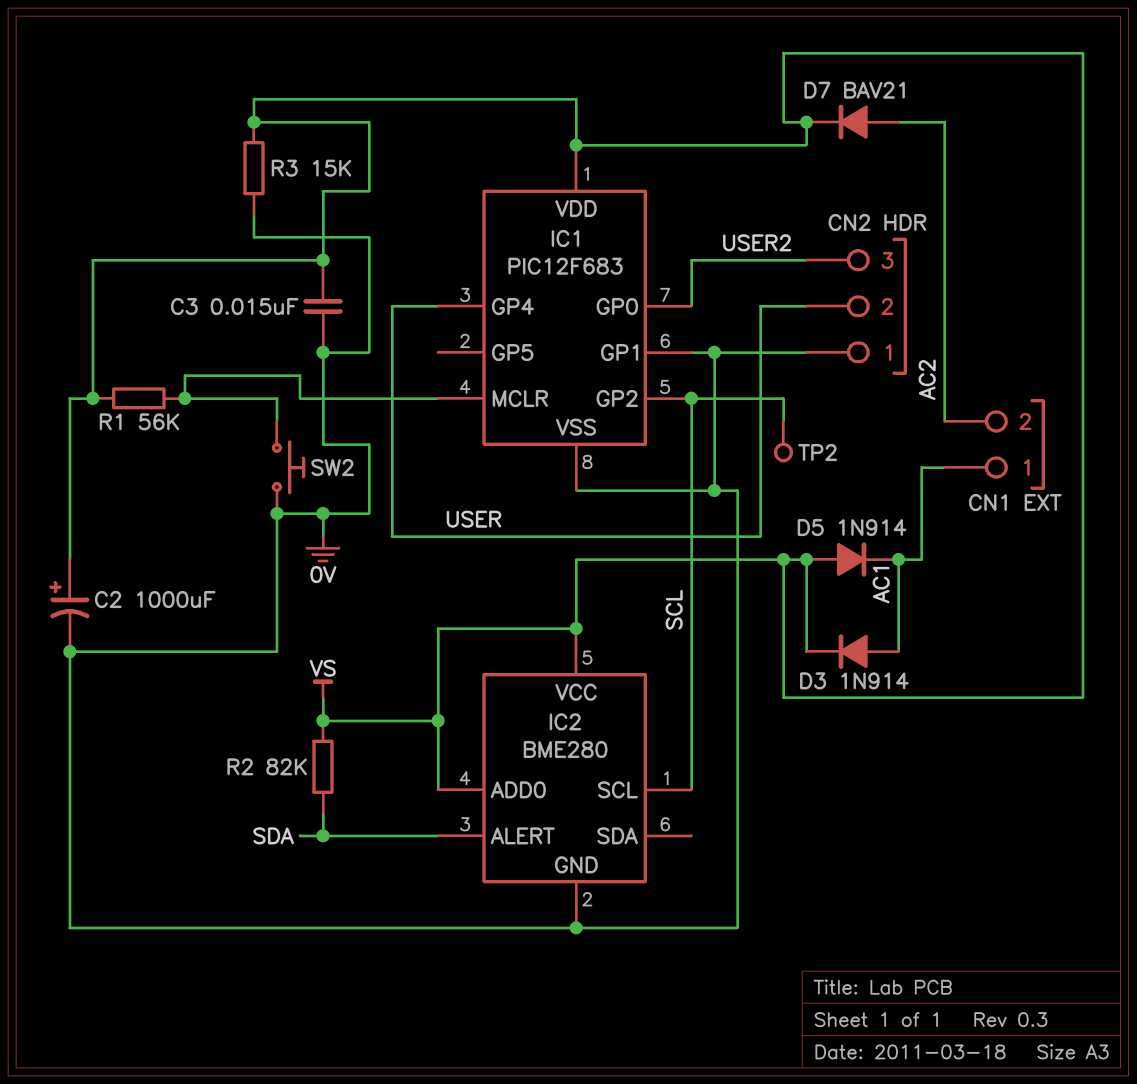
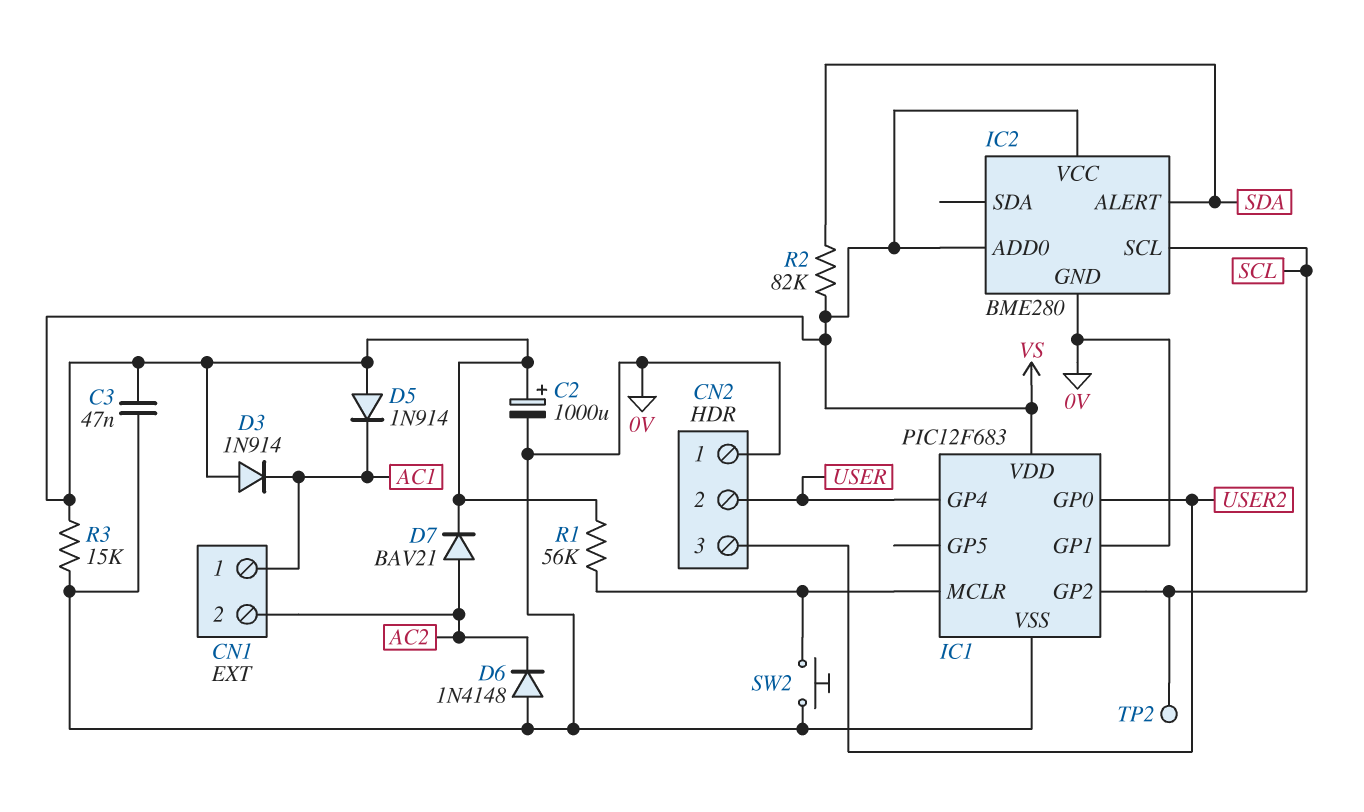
C3: 15nF (0V, VS) -> 47nF (0V, VS)
D3: diode 1N914 (A AC1, K VS) -> diode 1N914 (A VS, K AC1)
D6: none -> diode 1N4148 (A 0V, K AC2)

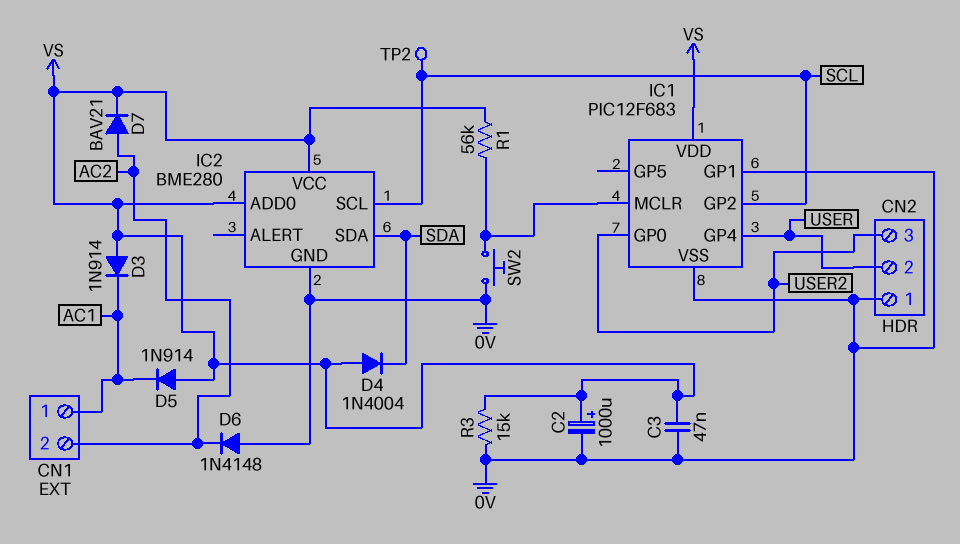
D4: none -> diode 1N4004 (A VS, K SDA)
IC2 pin ALERT: SDA -> none
IC2 pin SDA: none -> SDA
R2: 82k (SDA, VS) -> none

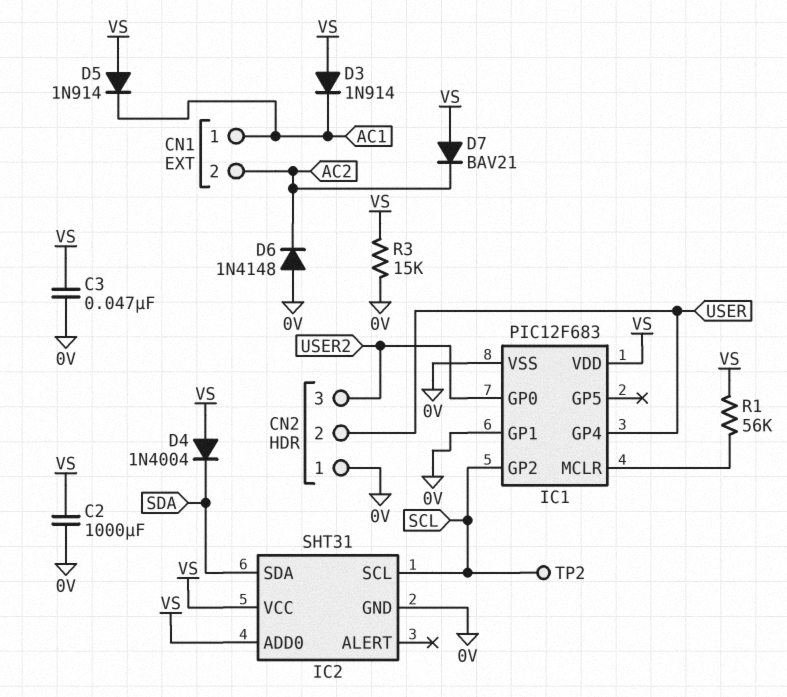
C2: 1000uF (plus VS, minus 0V) -> 1000uF (0V, VS)
D7: diode BAV21 (A AC2, K VS) -> diode BAV21 (A VS, K AC2)
IC2: BME280 -> SHT31
SW2: button (0V, IC1/MCLR) -> none

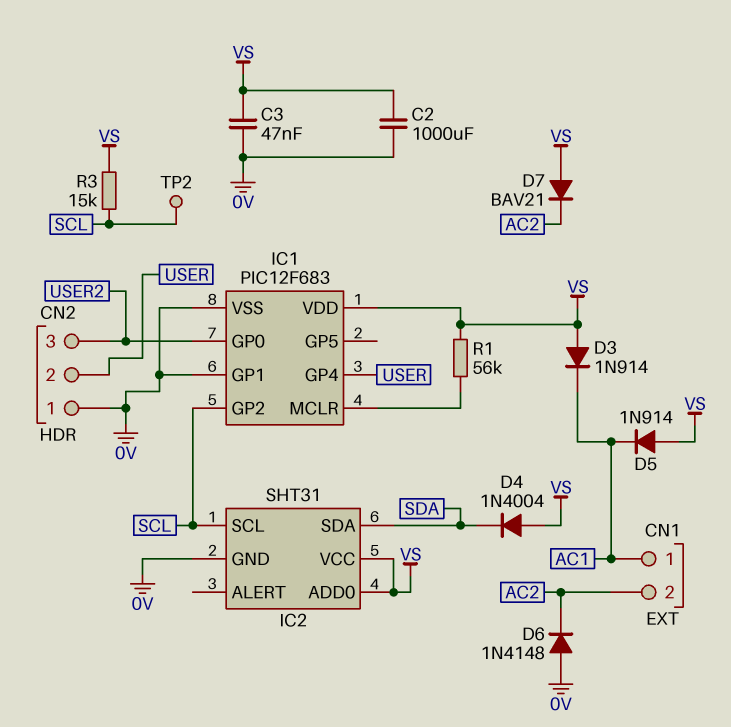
R3: 15k (0V, VS) -> 15k (SCL, VS)

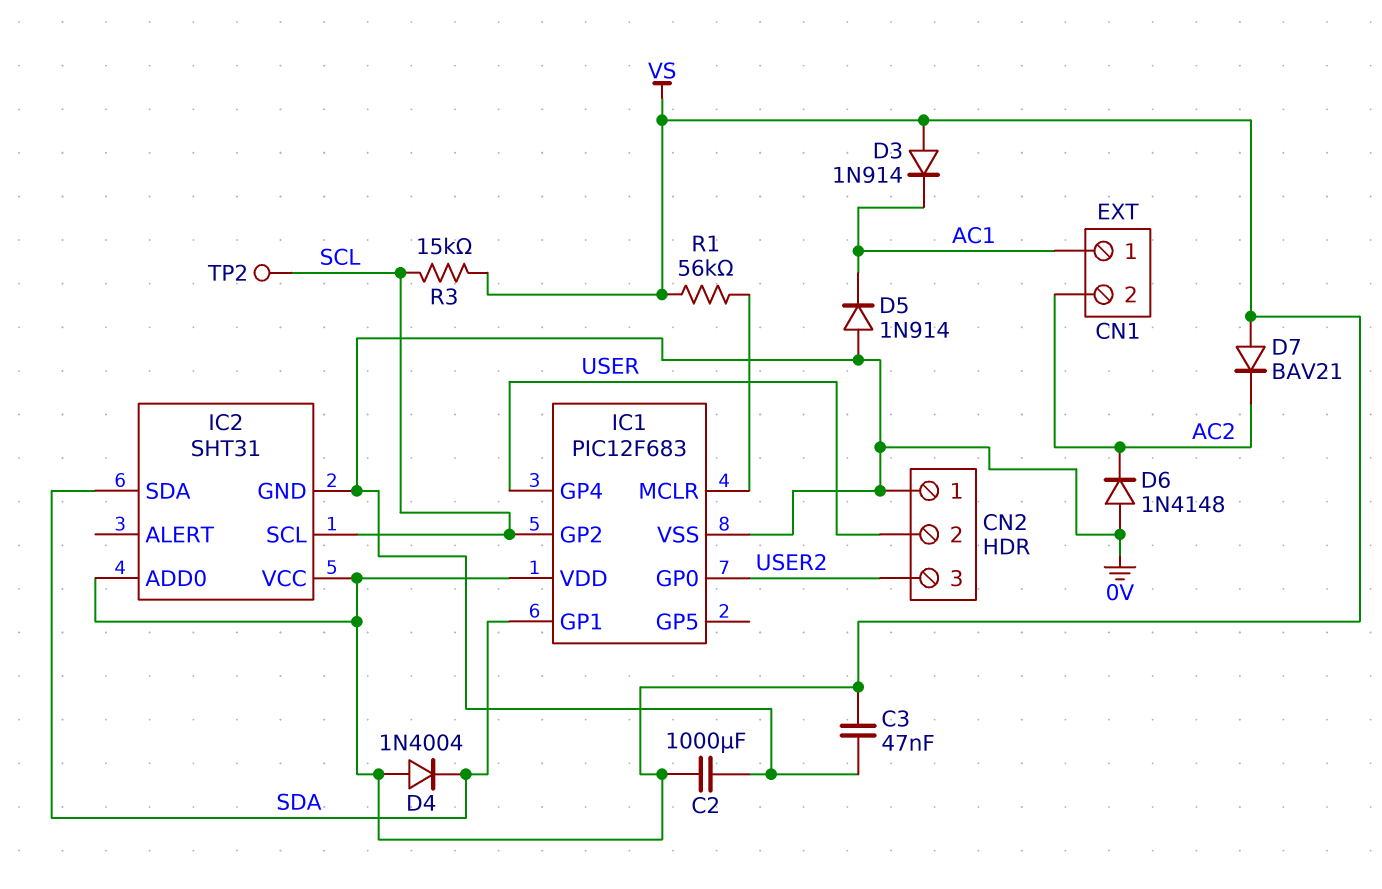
D5: diode 1N914 (A VS, K AC1) -> diode 1N914 (A 0V, K AC1)
IC1 pin GP1: 0V -> SDA

